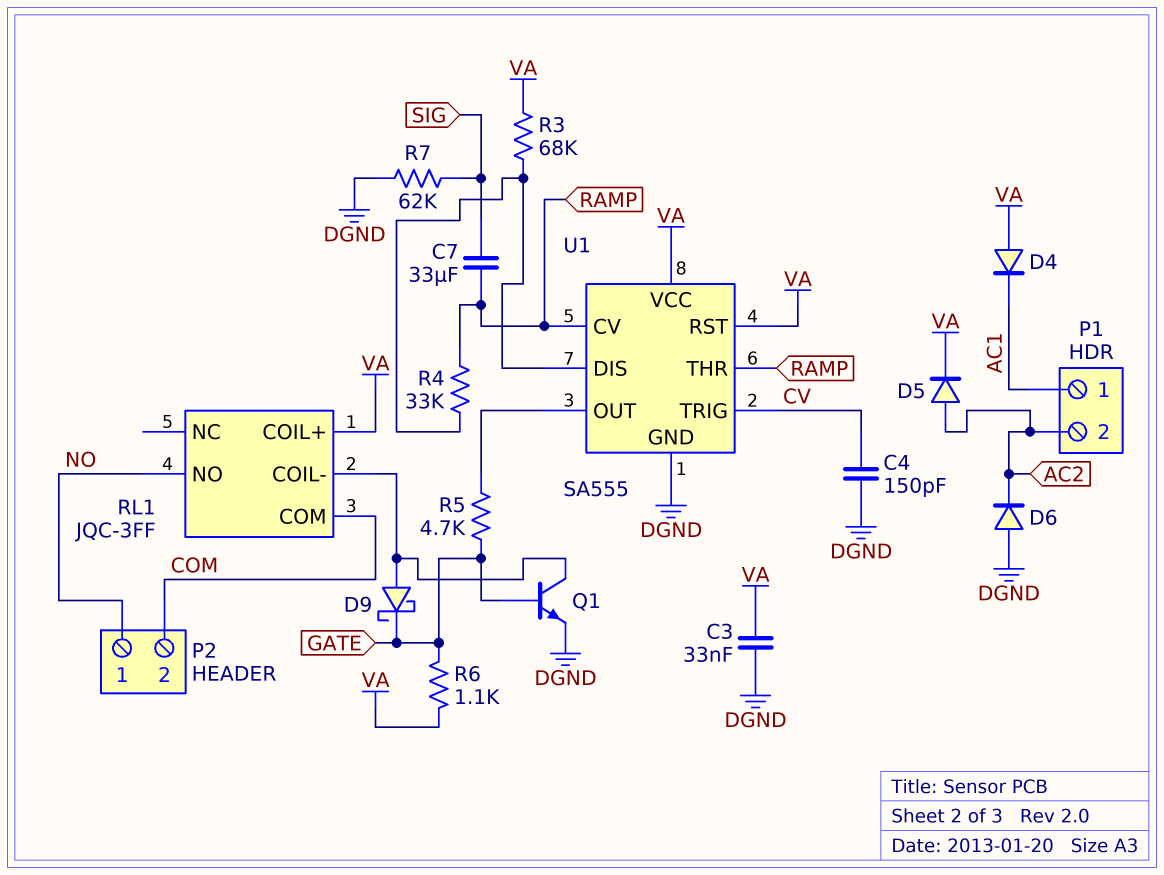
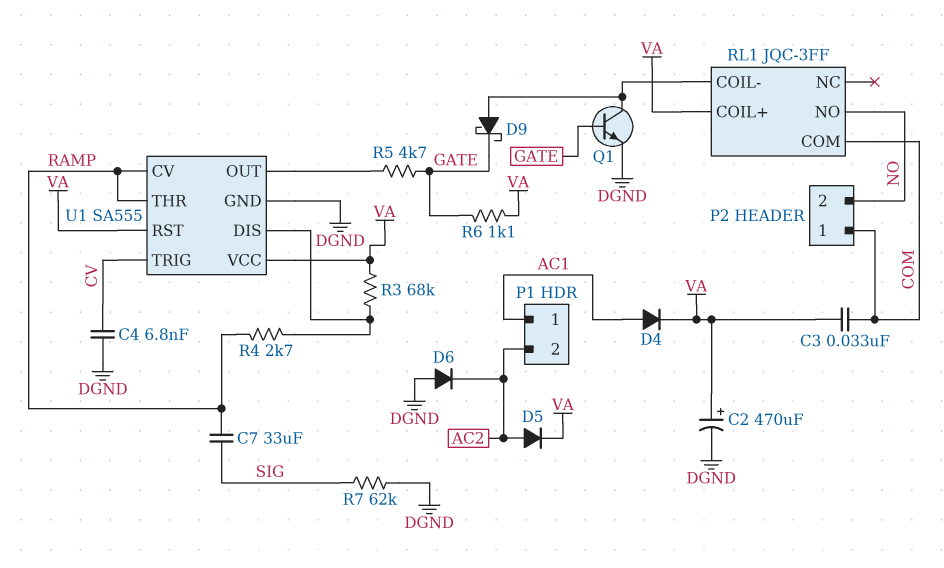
C2: none -> 470uF (plus VA, minus DGND)
C3: 33nF (DGND, VA) -> 33nF (COM, VA)
C4: 150pF (CV, DGND) -> 6.8nF (CV, DGND)
D4: diode (A VA, K AC1) -> diode (A AC1, K VA)
P2 pin 1: NO -> COM
P2 pin 2: COM -> NO
R4: 33k (RAMP, U1/DIS) -> 2.7k (RAMP, U1/DIS)

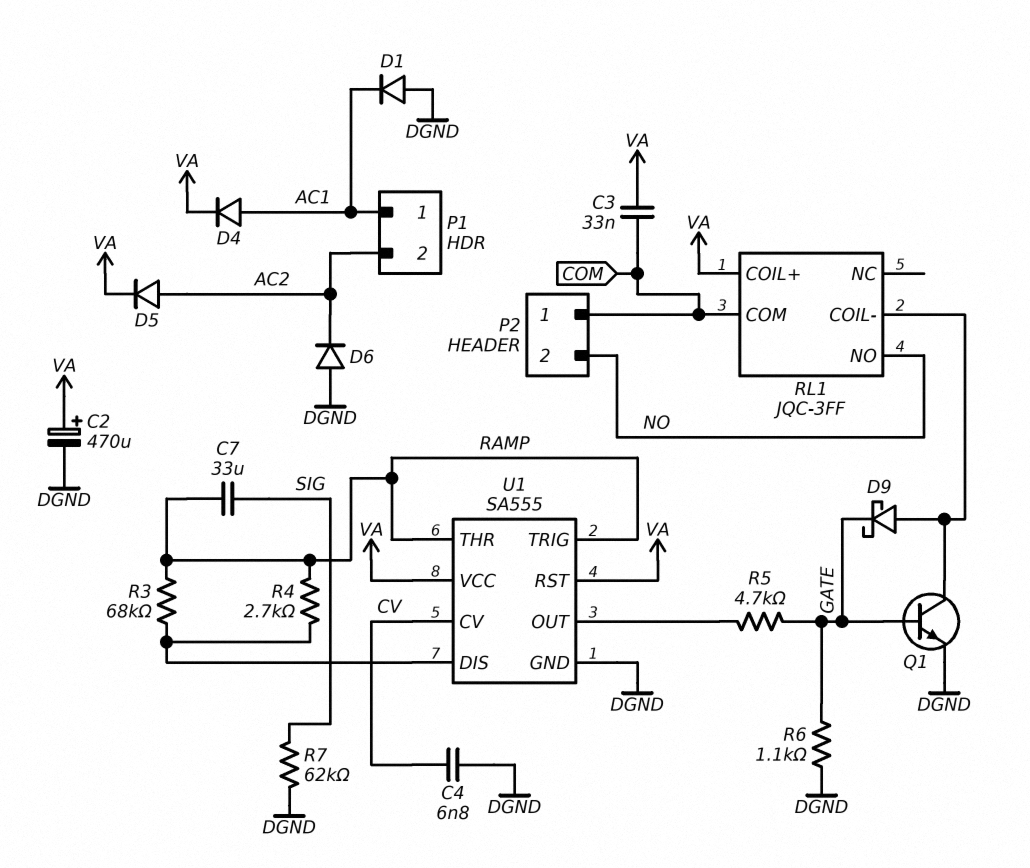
D1: none -> diode (A DGND, K AC1)
R3: 68k (U1/DIS, VA) -> 68k (RAMP, U1/DIS)
R6: 1.1k (GATE, VA) -> 1.1k (DGND, GATE)
U1 pin CV: RAMP -> CV
U1 pin TRIG: CV -> RAMP

